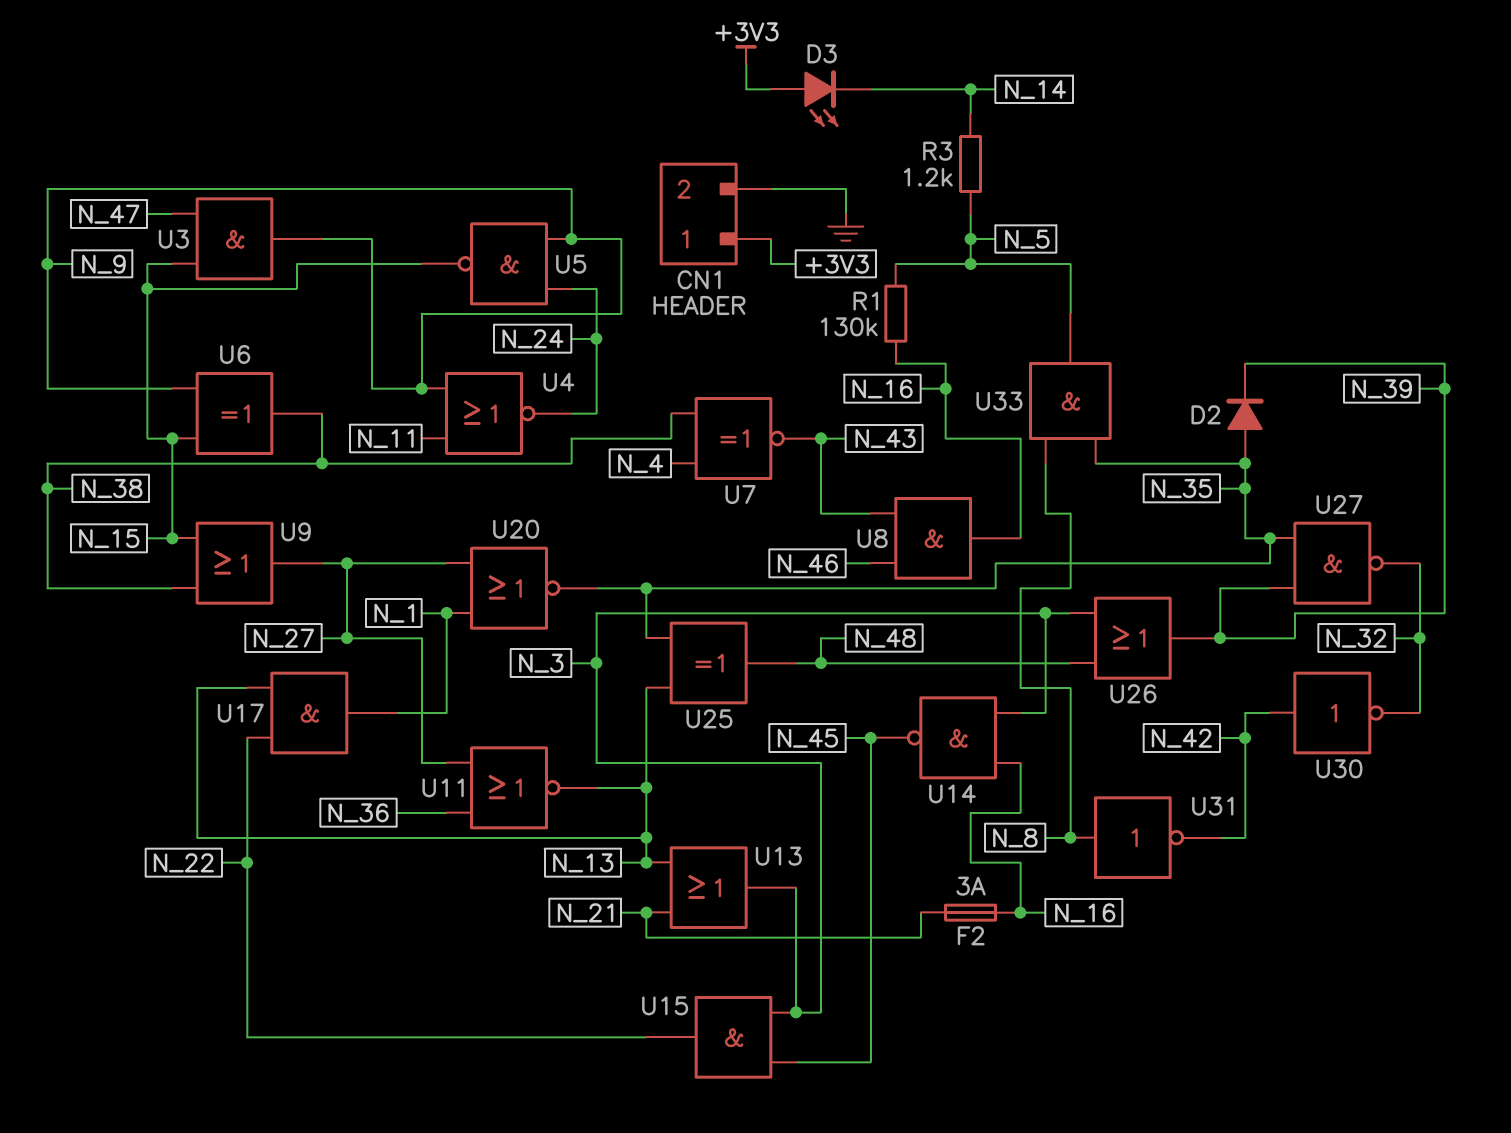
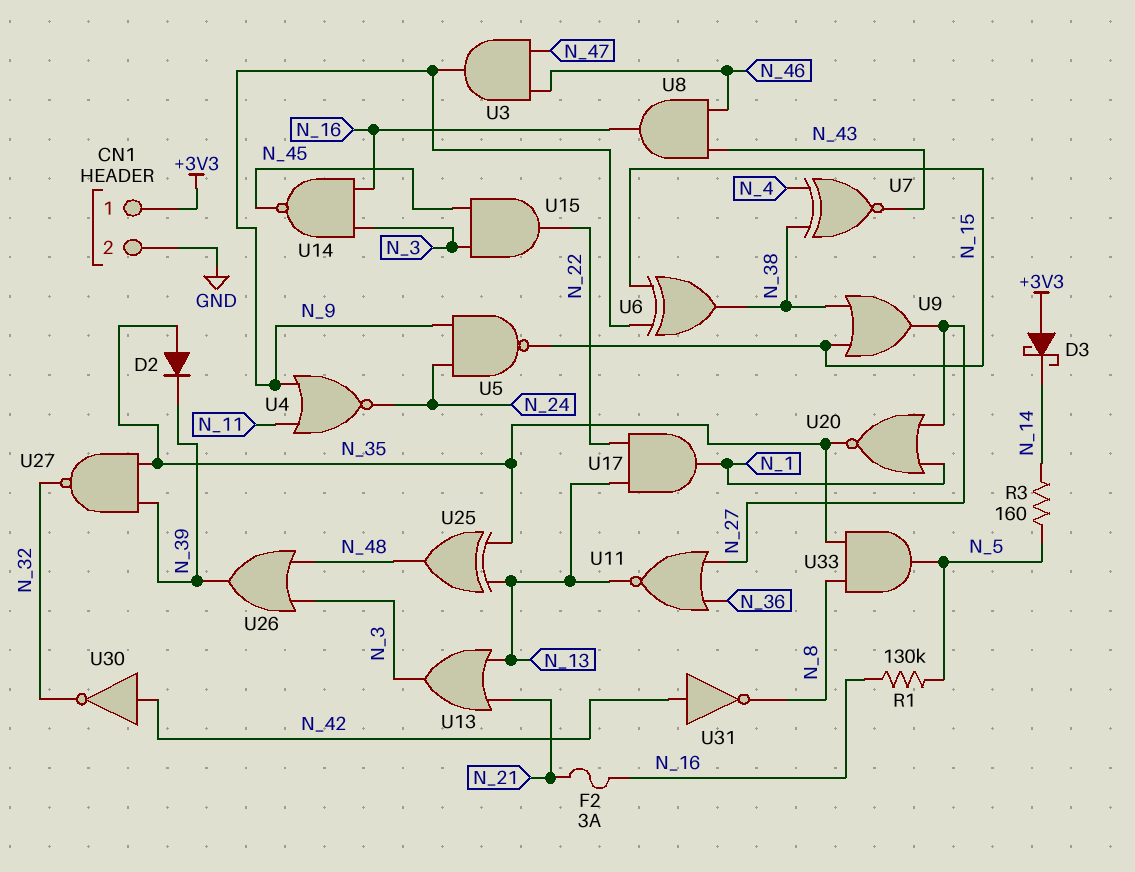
D3: LED (A +3V3, K N_14) -> schottky (A +3V3, K N_14)
R3: 1.2k (N_5, N_14) -> 160 (N_5, N_14)
U3: AND (in N_15, in N_47, out N_9) -> AND (in N_46, in N_47, out N_9)
U31: NOT (in N_8, out N_42) -> NOT (in N_42, out N_8)

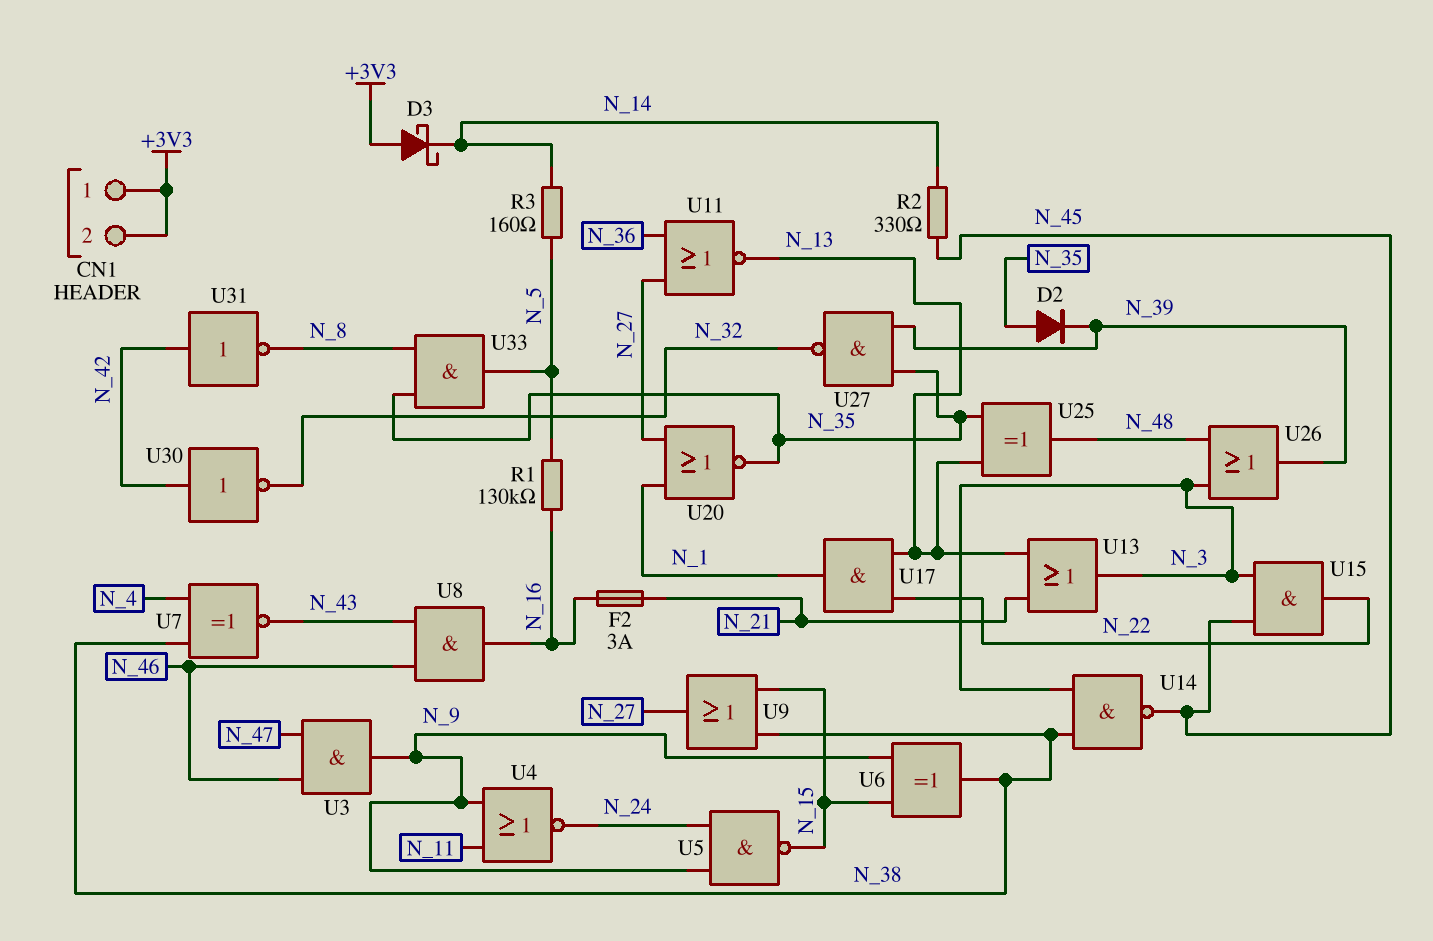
CN1 pin 2: GND -> +3V3
R2: none -> 330 (N_14, N_45)
U14: NAND (in N_3, in N_16, out N_45) -> NAND (in N_3, in N_38, out N_45)

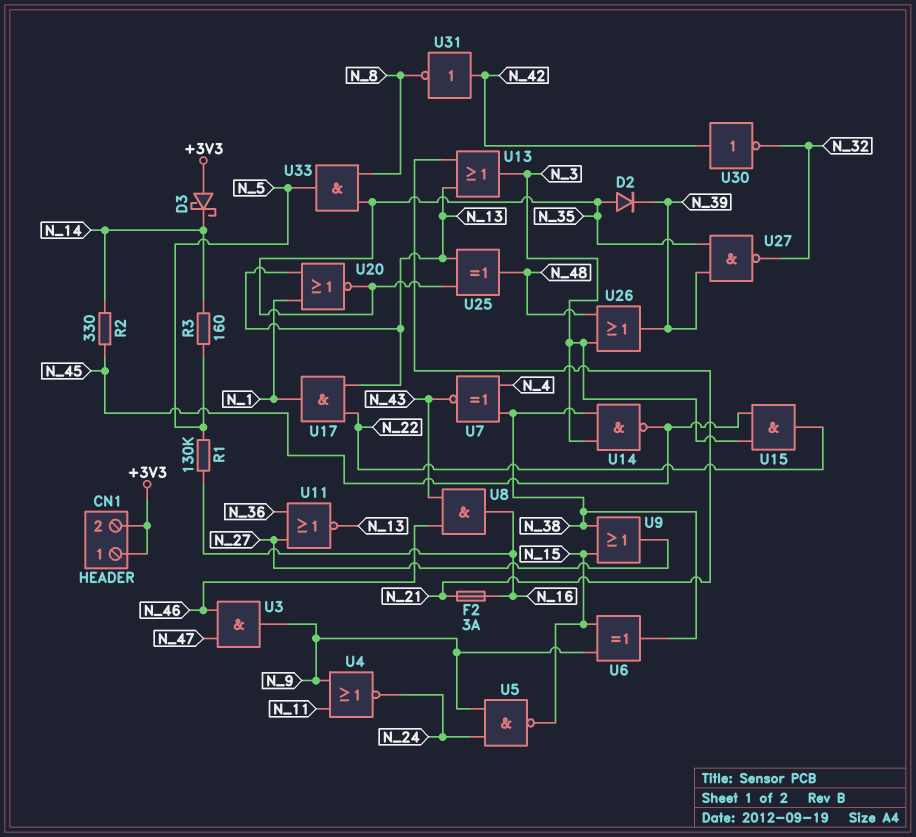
U20: NOR (in N_1, in N_27, out N_35) -> NOR (in N_1, in N_13, out N_35)

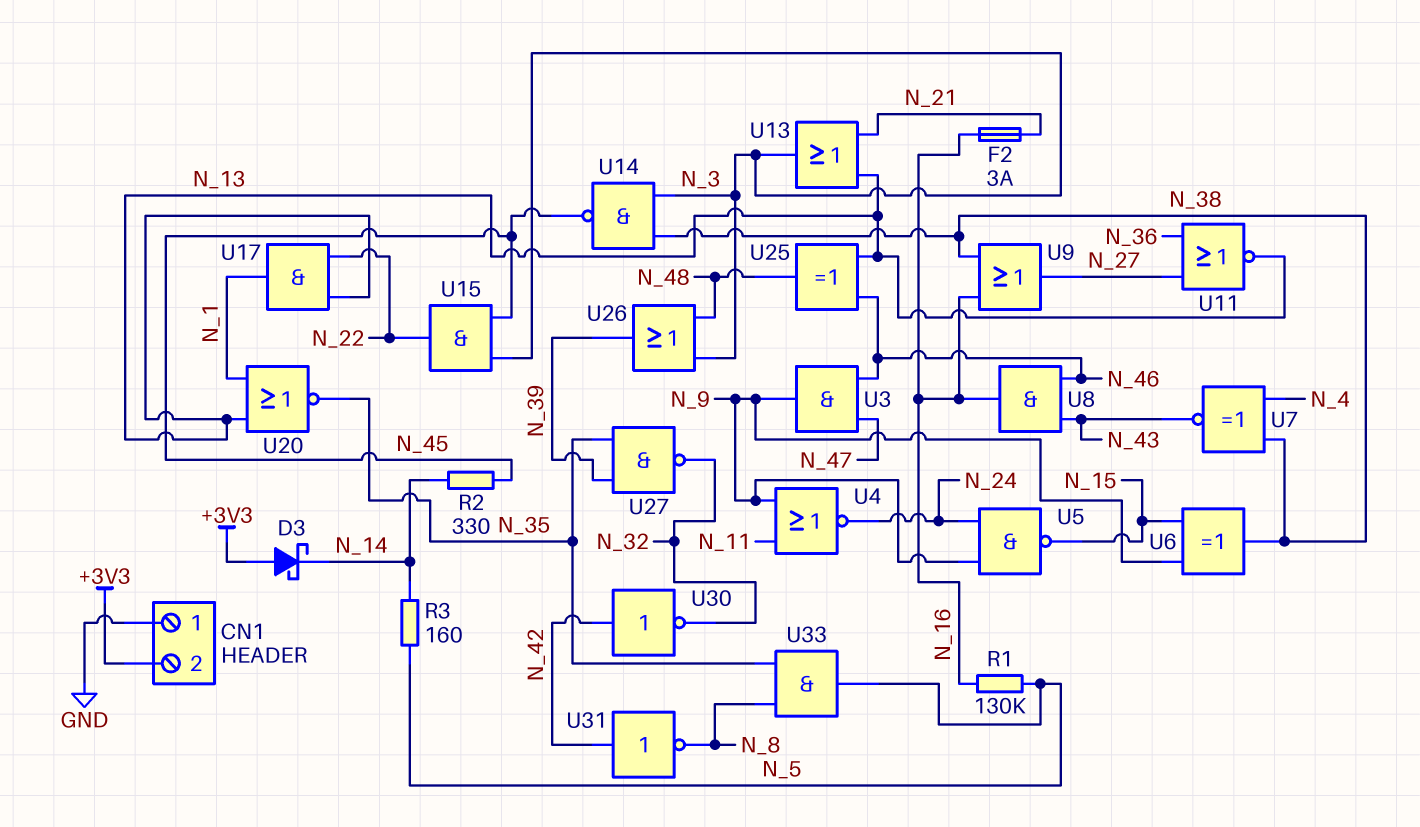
CN1 pin 1: +3V3 -> GND
D2: diode (A N_35, K N_39) -> none
U9: OR (in N_15, in N_38, out N_27) -> OR (in N_16, in N_38, out N_27)
U25: XOR (in N_13, in N_35, out N_48) -> XOR (in N_13, in N_46, out N_48)

